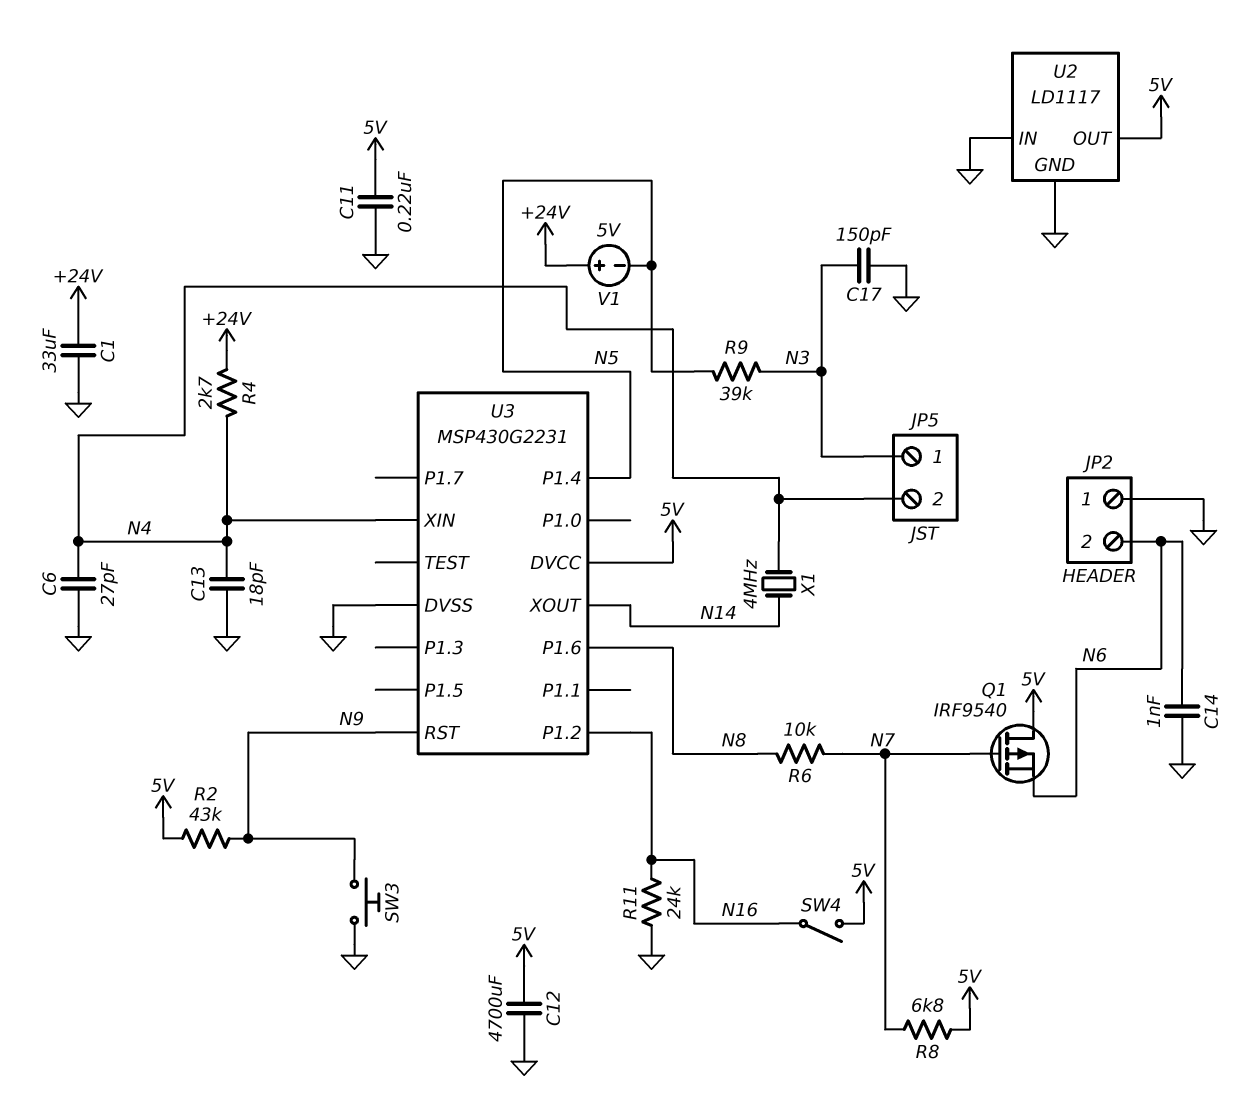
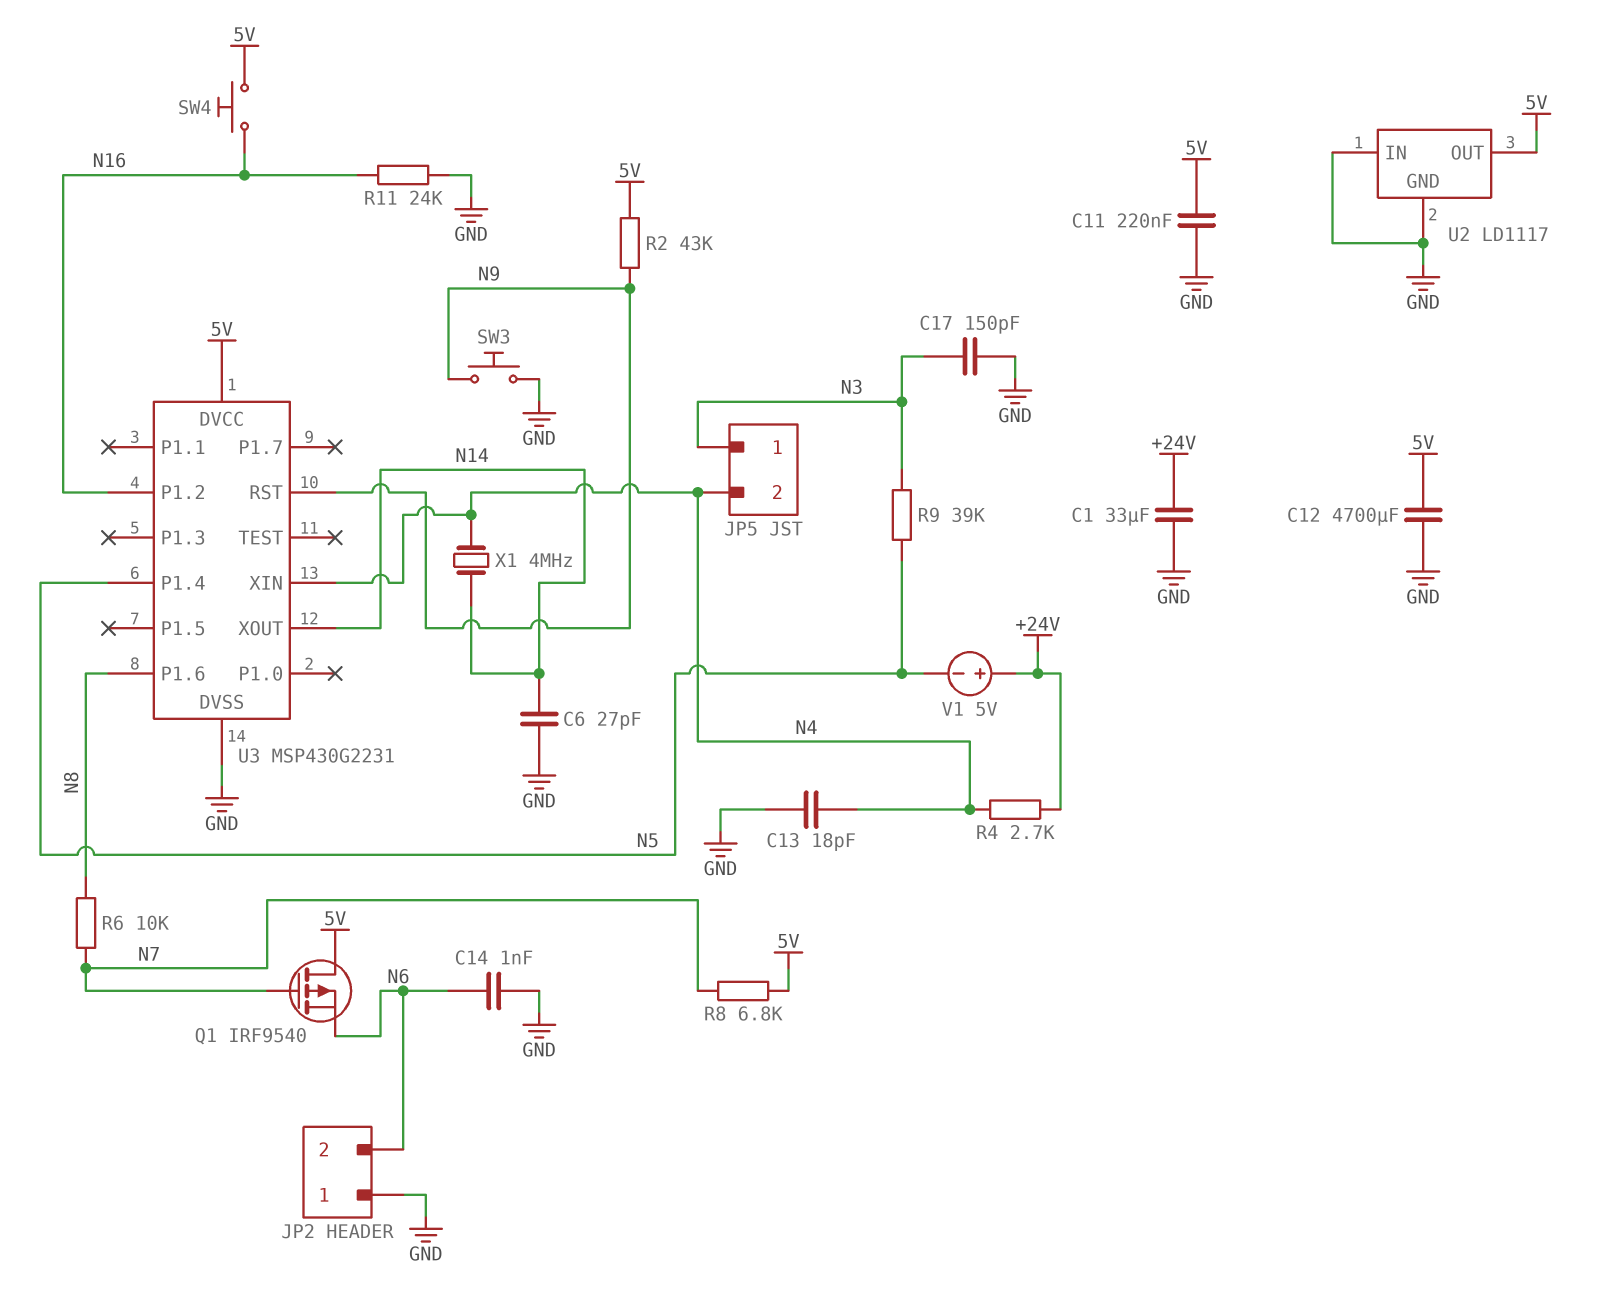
C6: 27pF (GND, N4) -> 27pF (GND, N14)
SW4: switch (5V, N16) -> button (5V, N16)

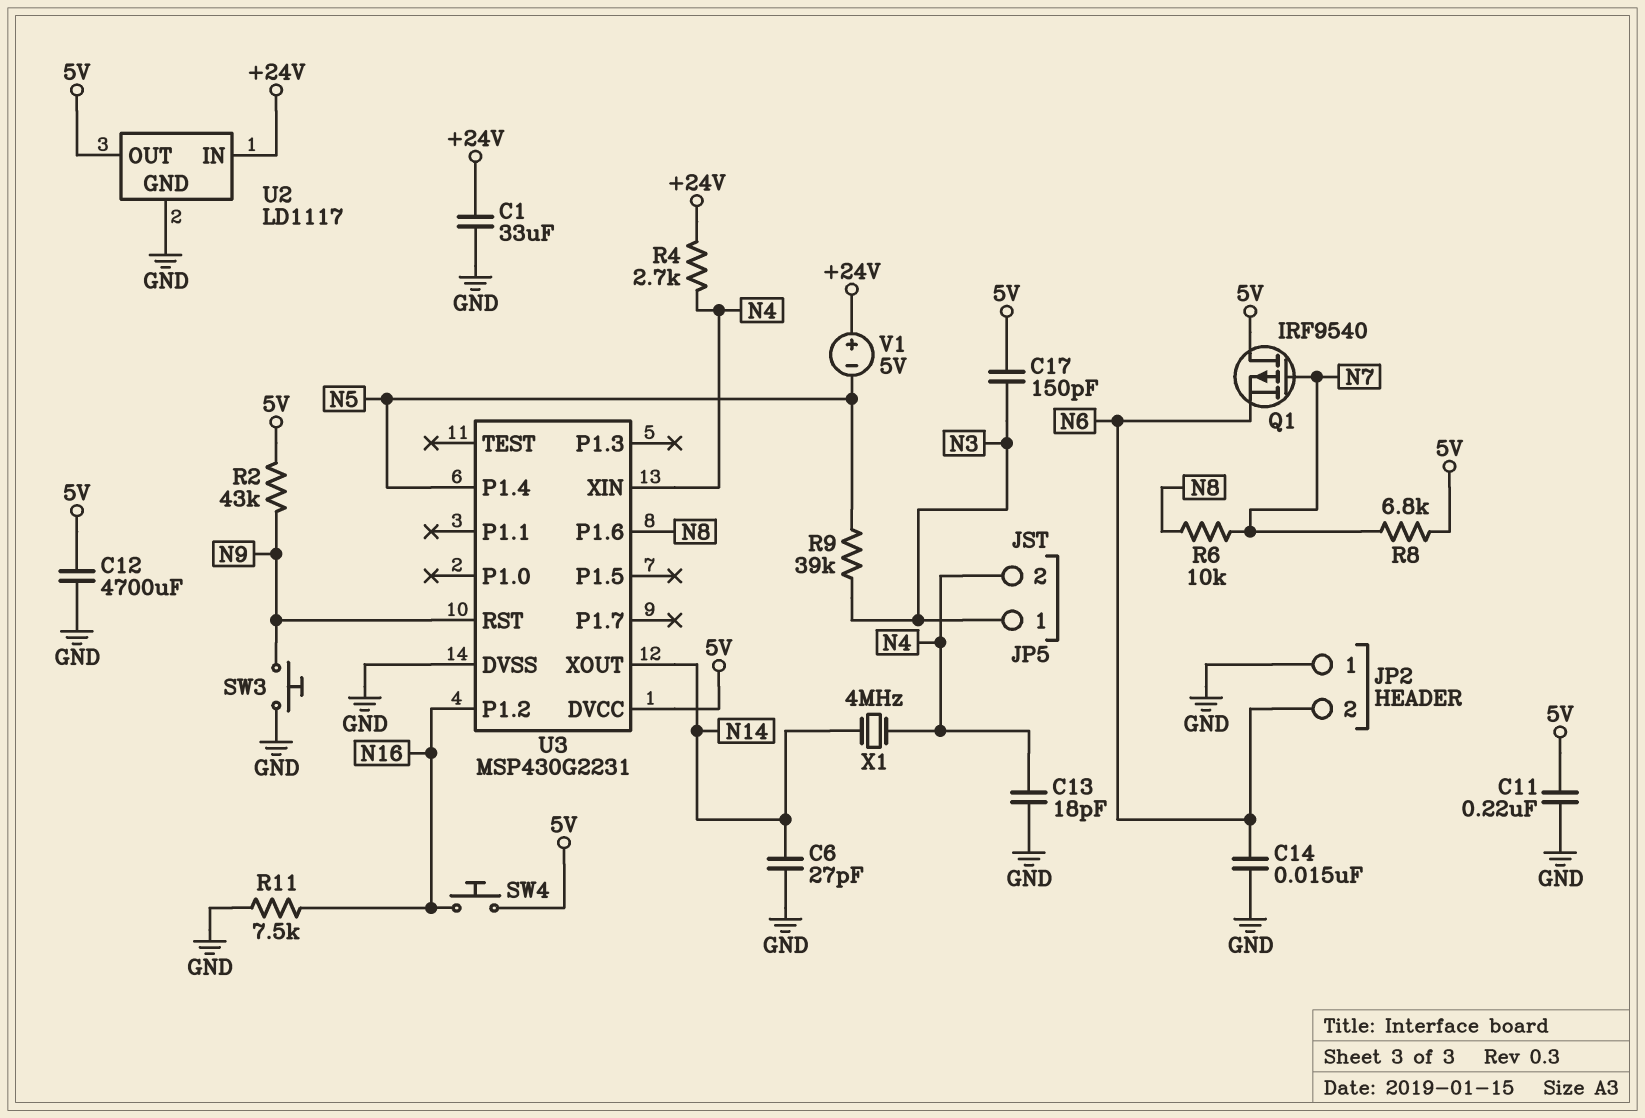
C14: 1nF (GND, N6) -> 15nF (GND, N6)
C17: 150pF (GND, N3) -> 150pF (5V, N3)
R11: 24k (GND, N16) -> 7.5k (GND, N16)
U2 pin IN: GND -> +24V

